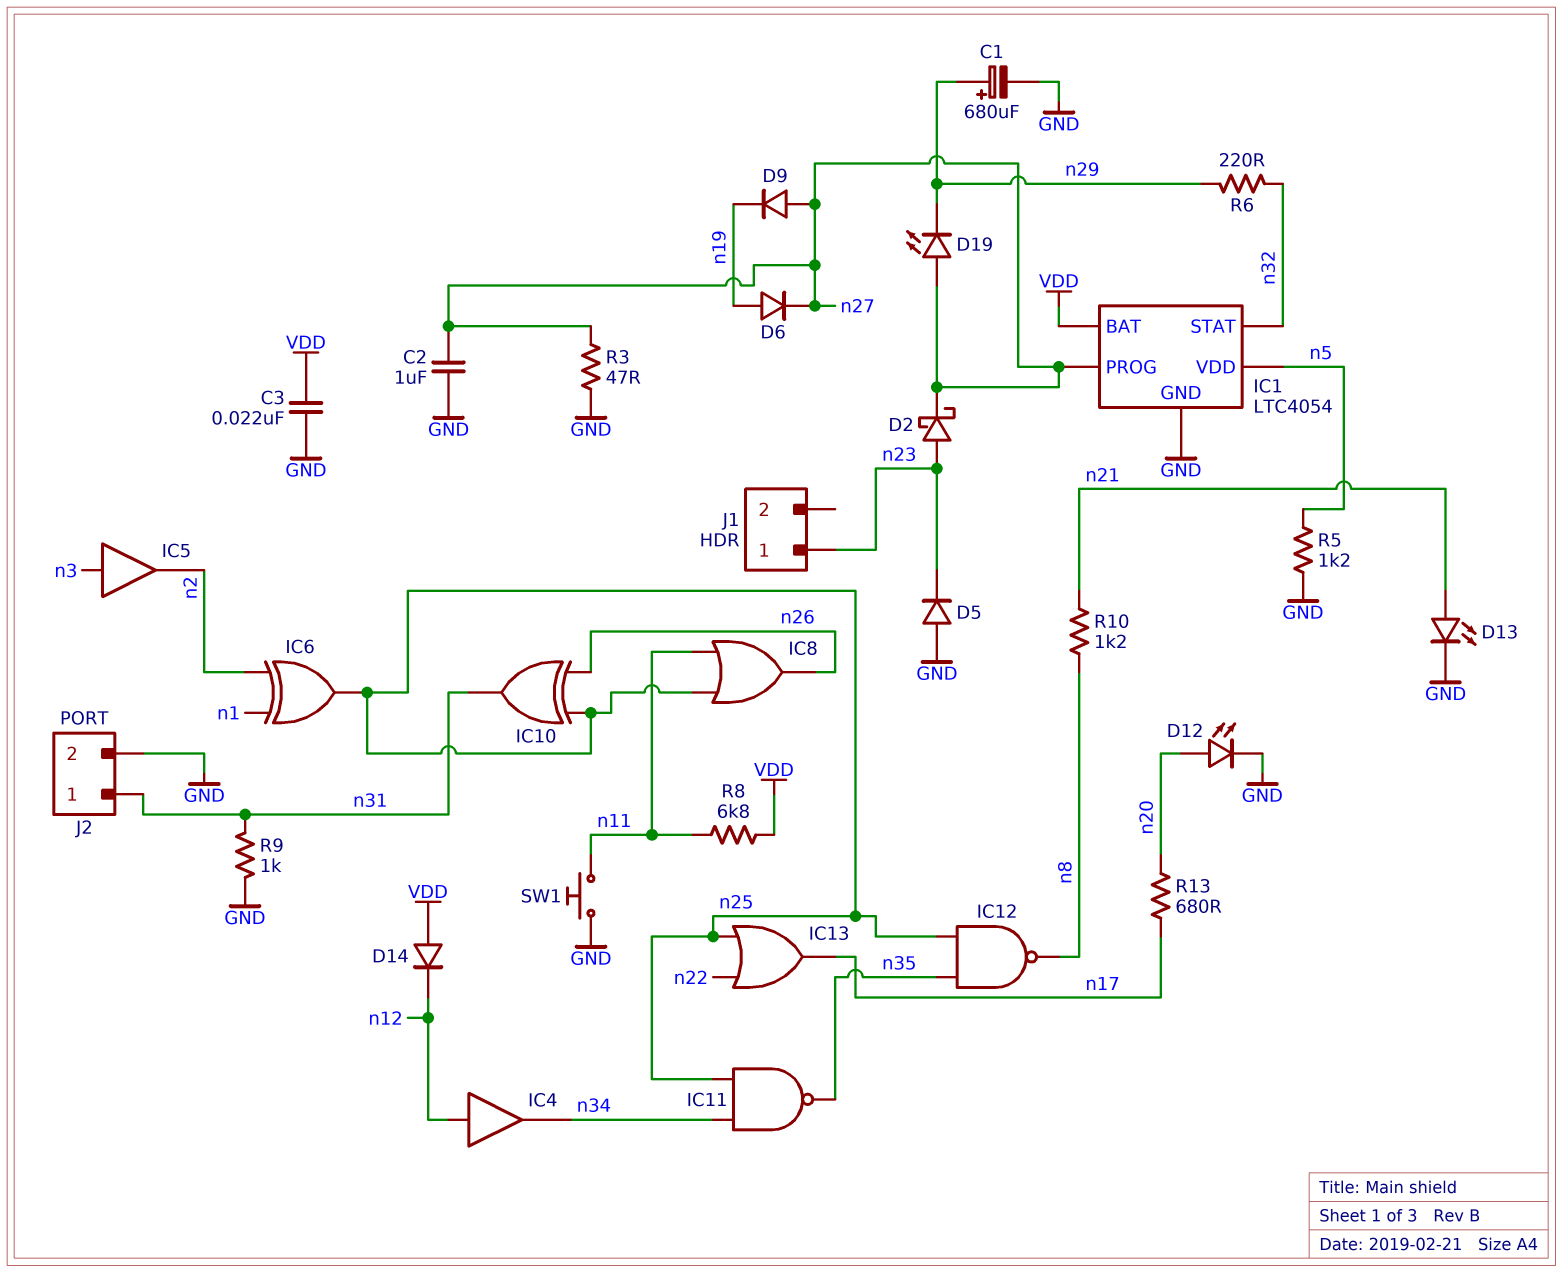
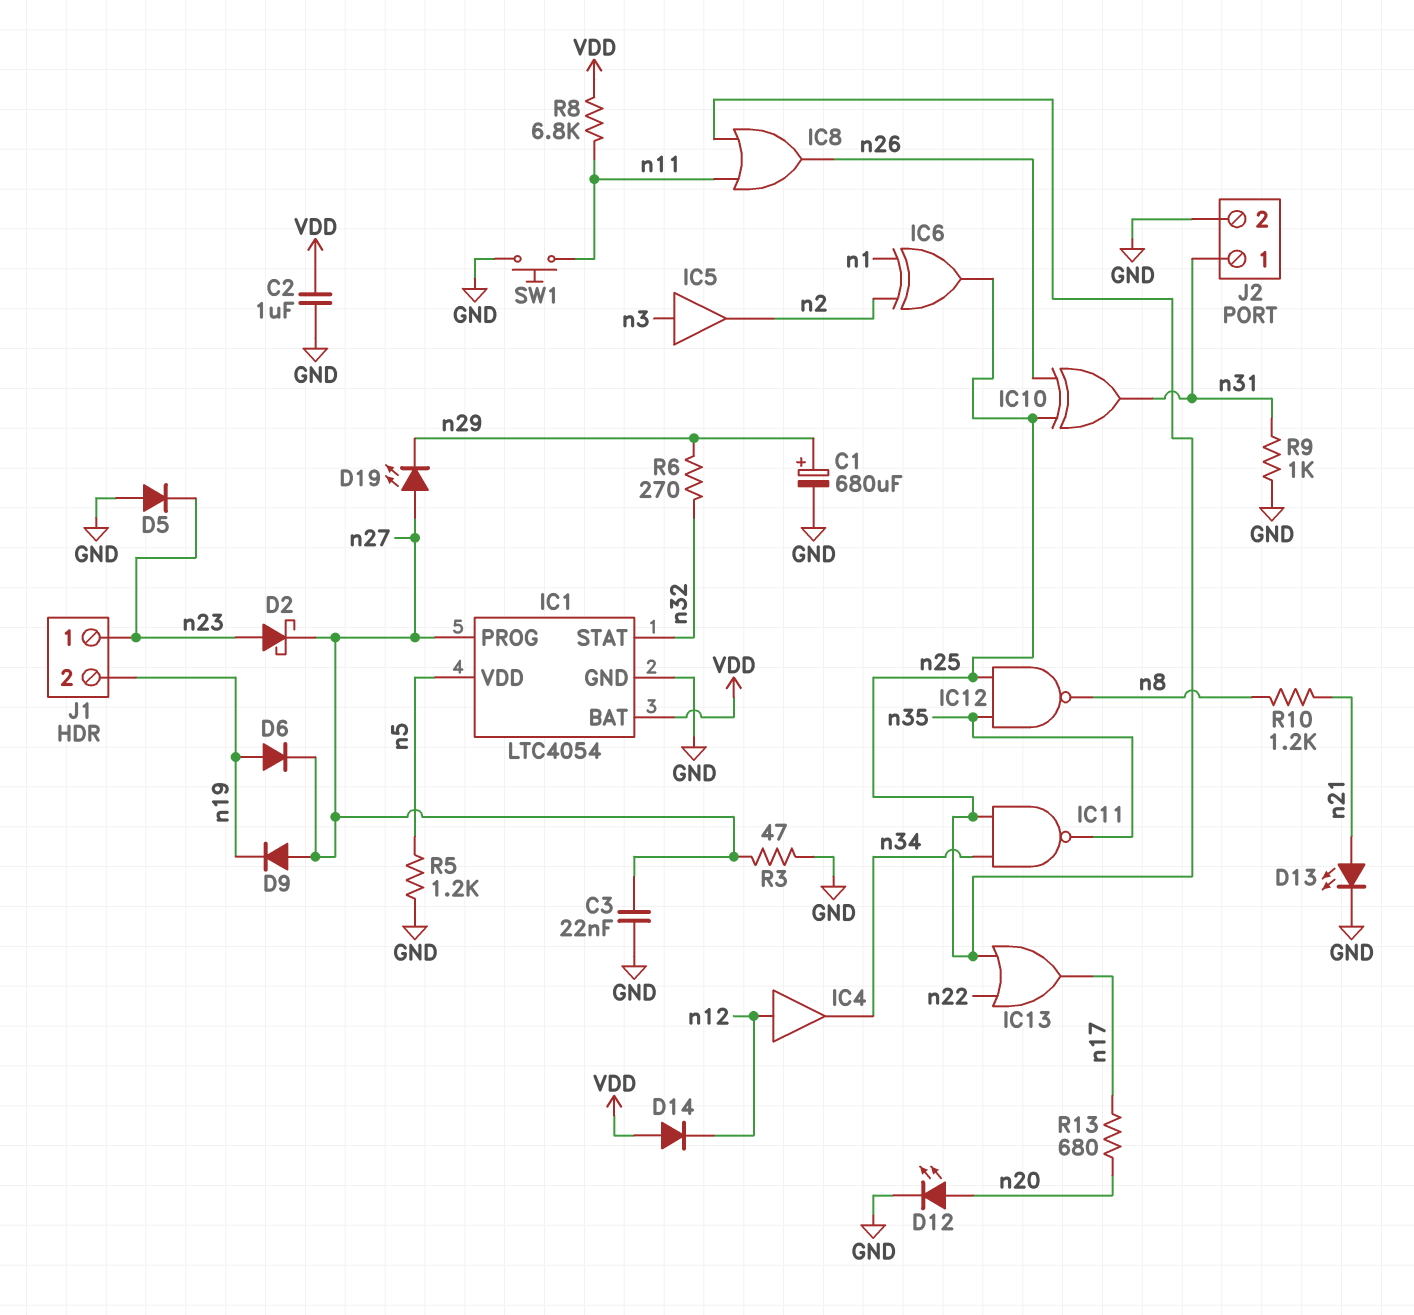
C2: 1uF (GND, n27) -> 1uF (GND, VDD)
C3: 22nF (GND, VDD) -> 22nF (GND, n27)
J1 pin 2: none -> n19
R6: 220 (n29, n32) -> 270 (n29, n32)

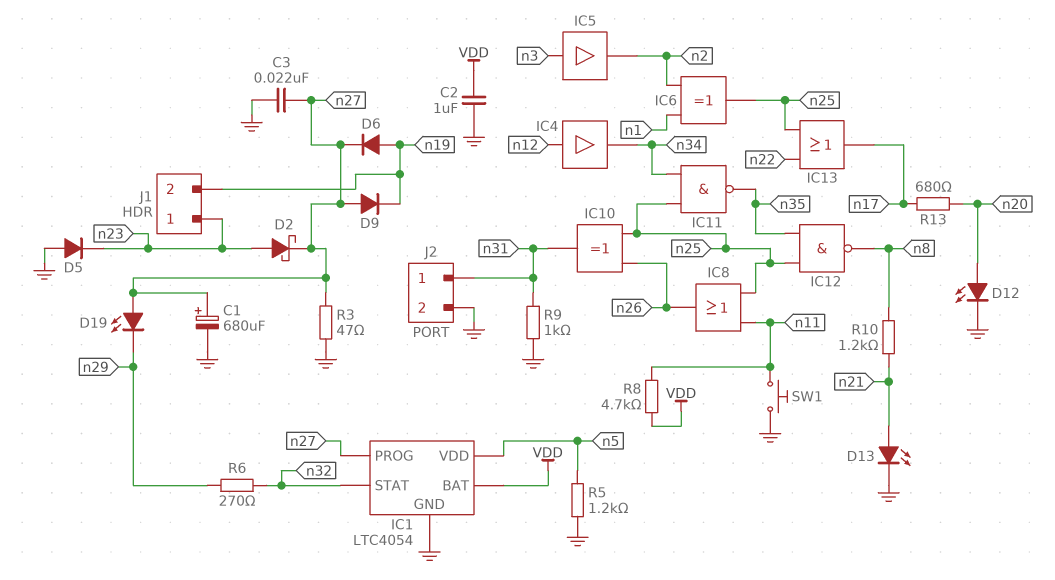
C1: 680uF (plus n29, minus GND) -> 680uF (plus n27, minus GND)
D14: diode (A VDD, K n12) -> none
R8: 6.8k (VDD, n11) -> 4.7k (VDD, n11)

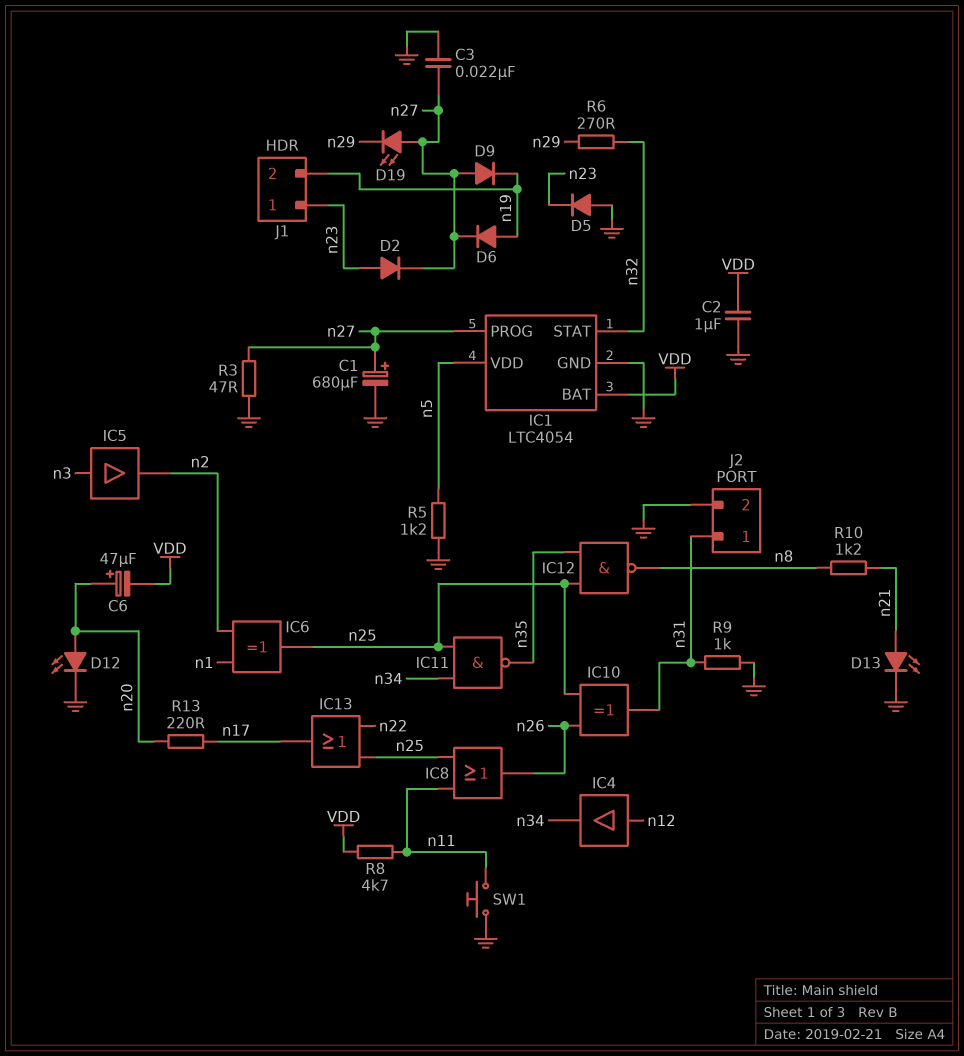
C6: none -> 47uF (plus n20, minus VDD)
D2: schottky (A n23, K n27) -> diode (A n23, K n27)
R13: 680 (n17, n20) -> 220 (n17, n20)

